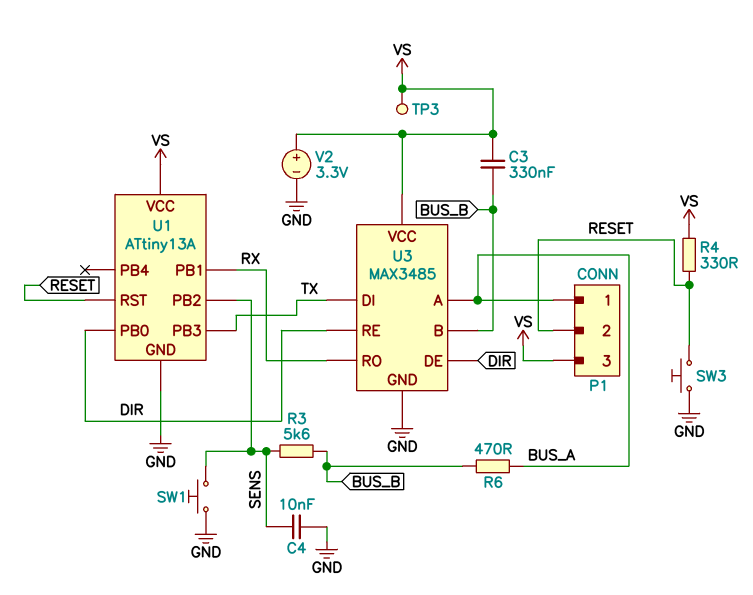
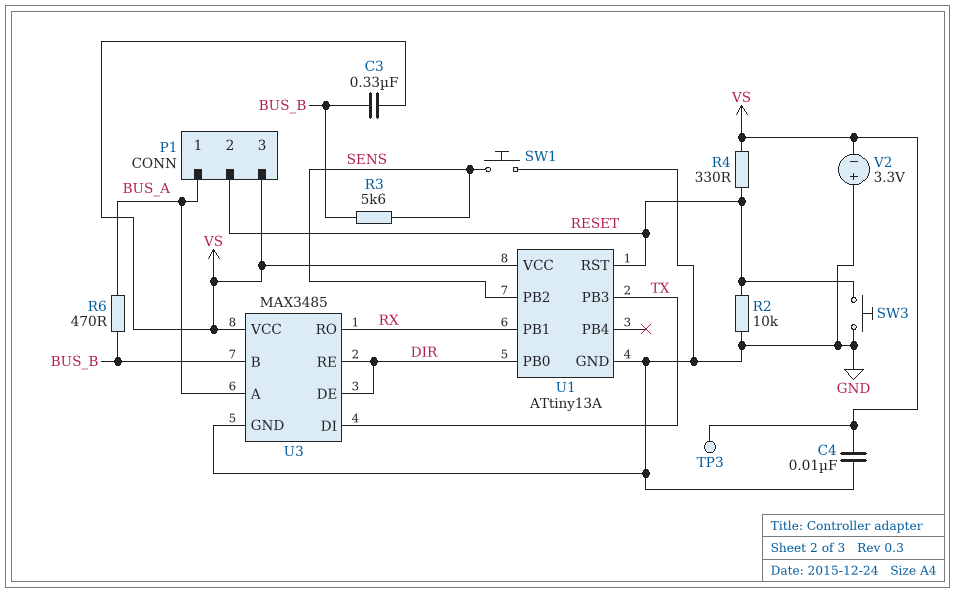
C4: 10nF (GND, SENS) -> 10nF (GND, VS)
R2: none -> 10k (GND, RESET)
V2: 3.3V (plus VS, minus GND) -> 3.3V (plus GND, minus VS)

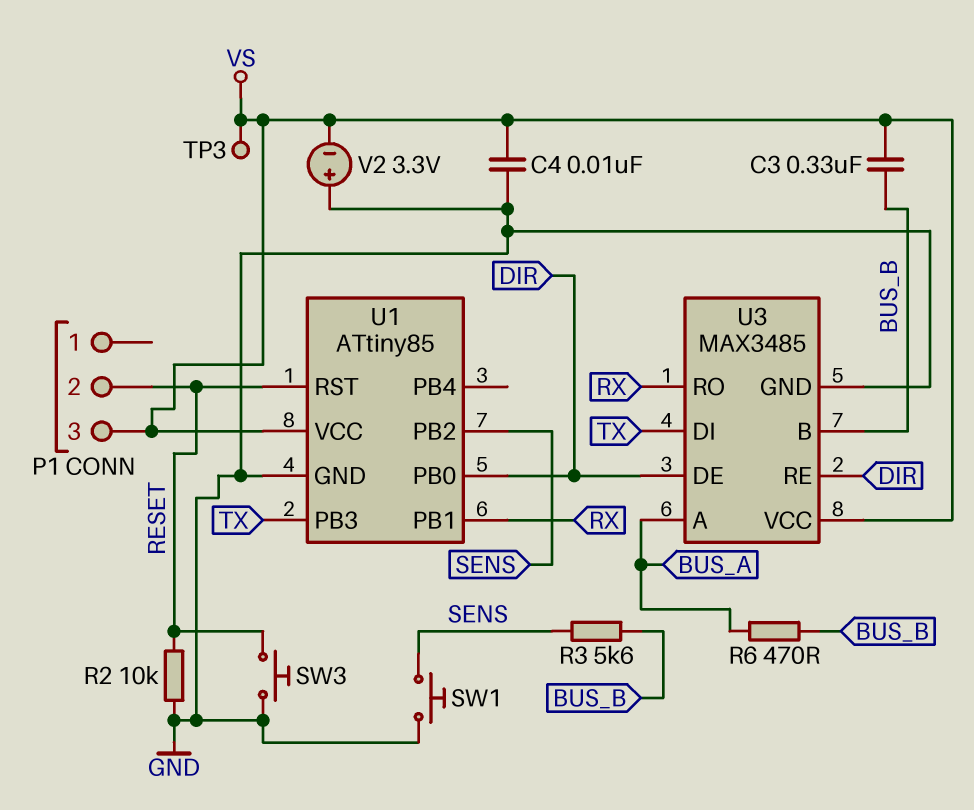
P1 pin 1: BUS_A -> none
R4: 330 (RESET, VS) -> none
U1: ATtiny13A -> ATtiny85

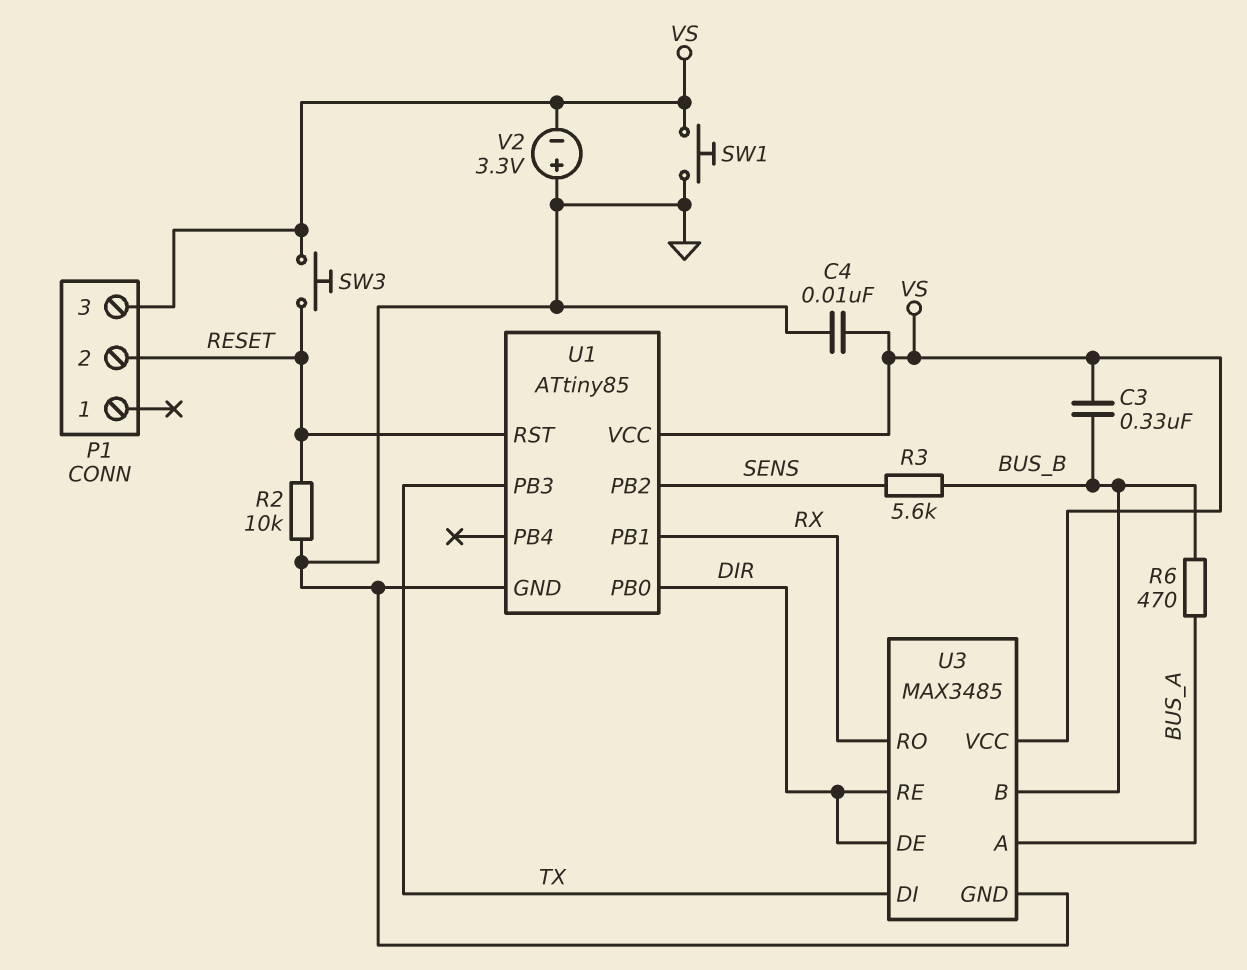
SW1: button (GND, SENS) -> button (GND, VS)
SW3: button (GND, RESET) -> button (RESET, VS)
TP3: test point (VS) -> none

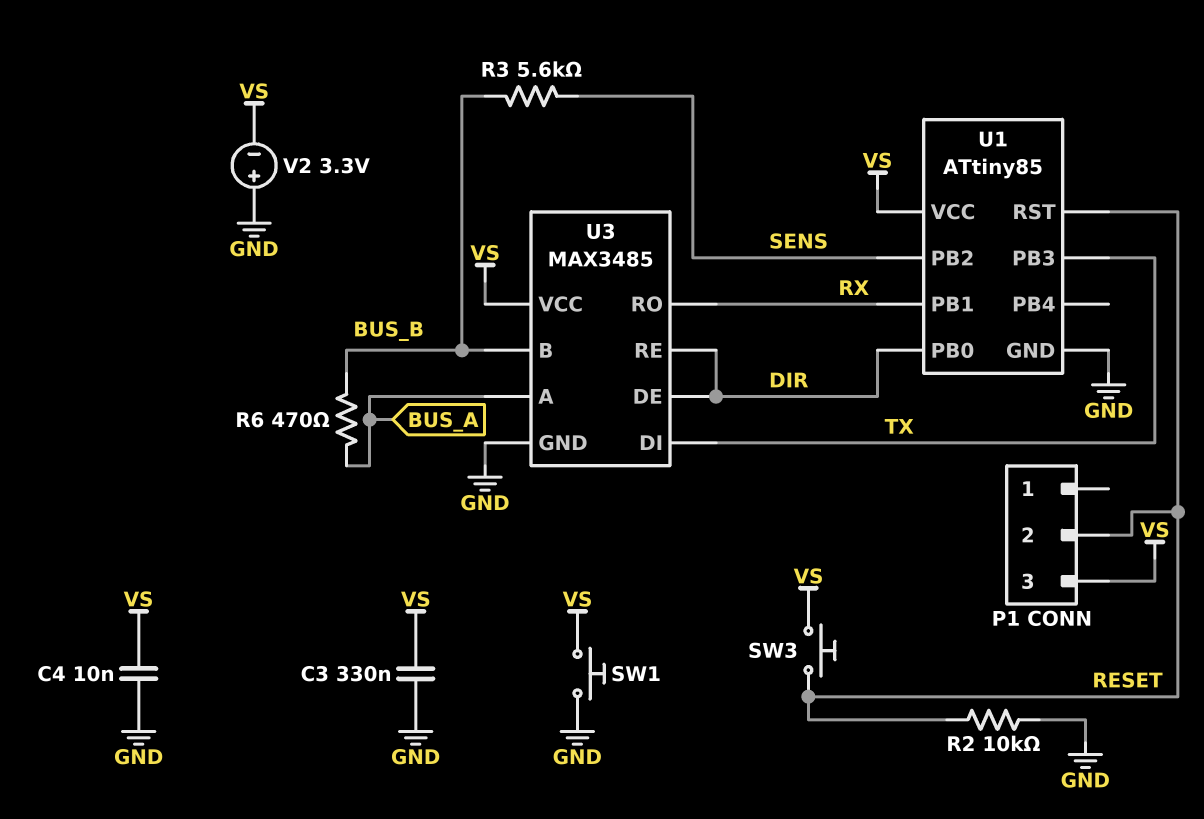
C3: 330nF (BUS_B, VS) -> 330nF (GND, VS)

